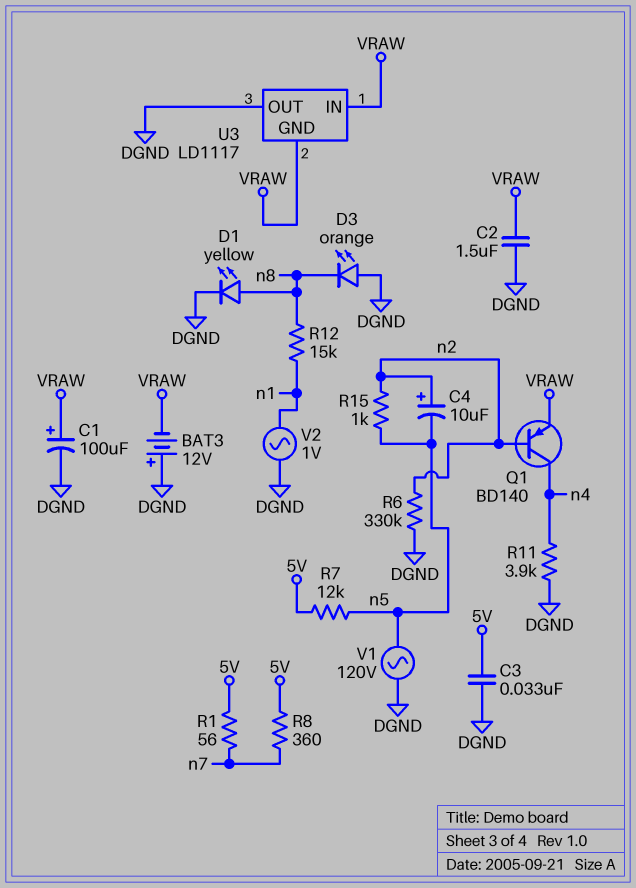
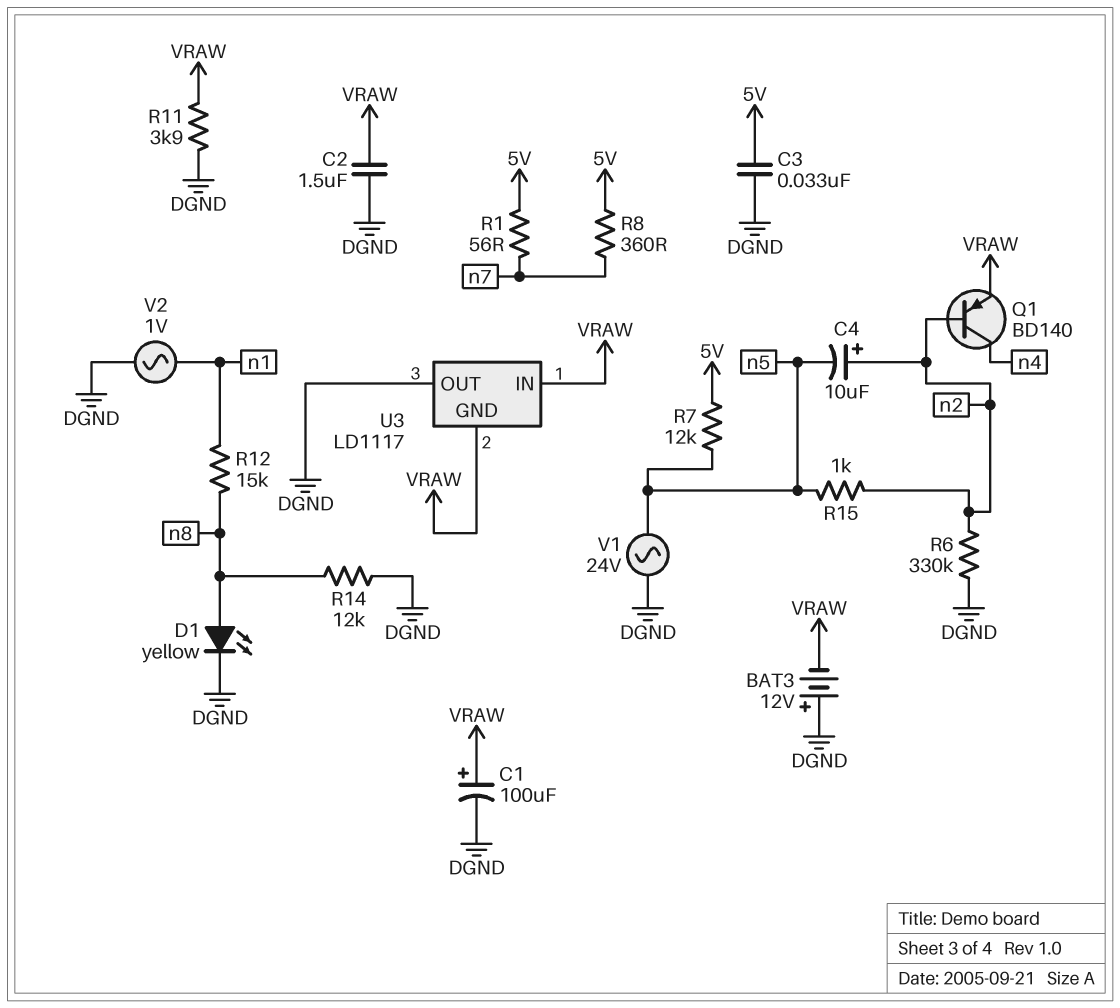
D3: LED orange (A DGND, K n8) -> none
R11: 3.9k (DGND, n4) -> 3.9k (DGND, VRAW)
R14: none -> 12k (DGND, n8)
V1: AC 120V (DGND, n5) -> AC 24V (DGND, n5)

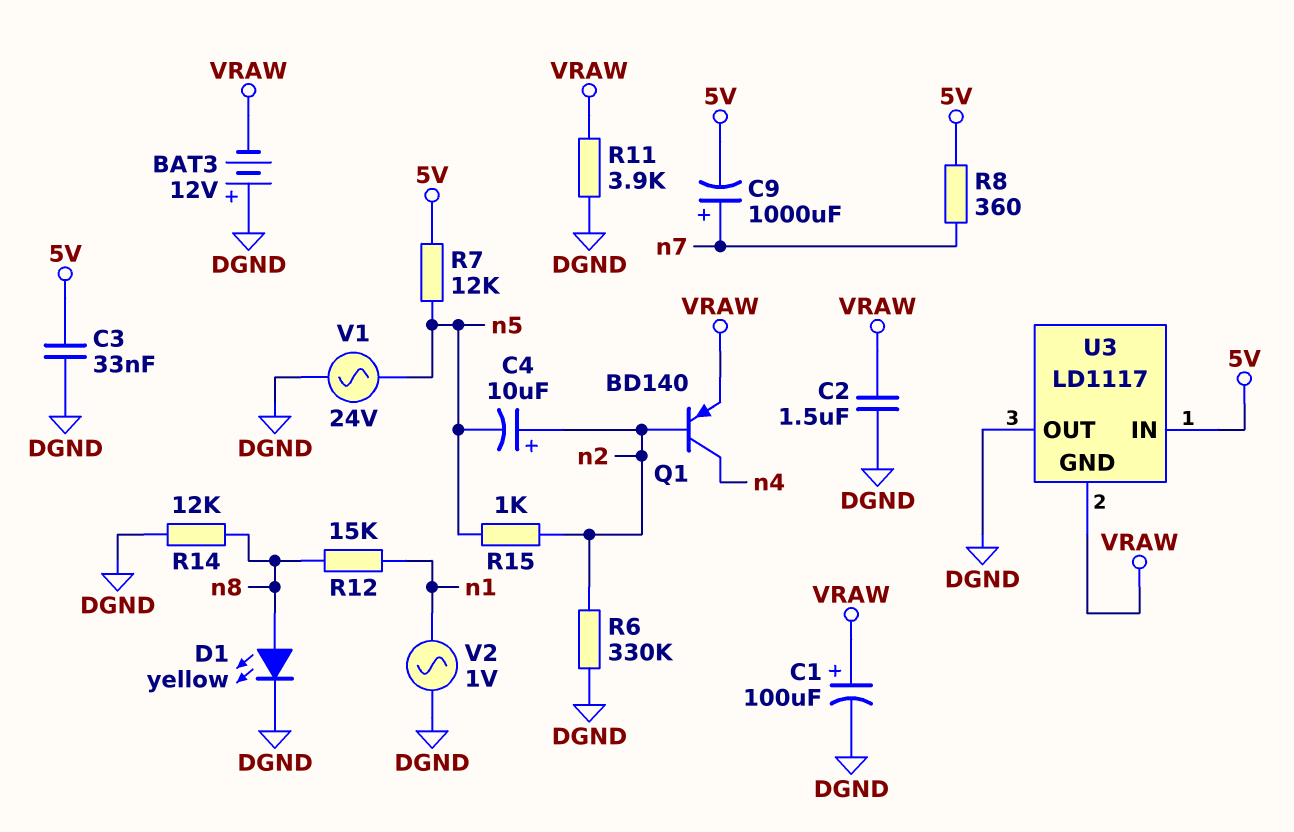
C9: none -> 1000uF (plus n7, minus 5V)
R1: 56 (5V, n7) -> none
U3 pin IN: VRAW -> 5V

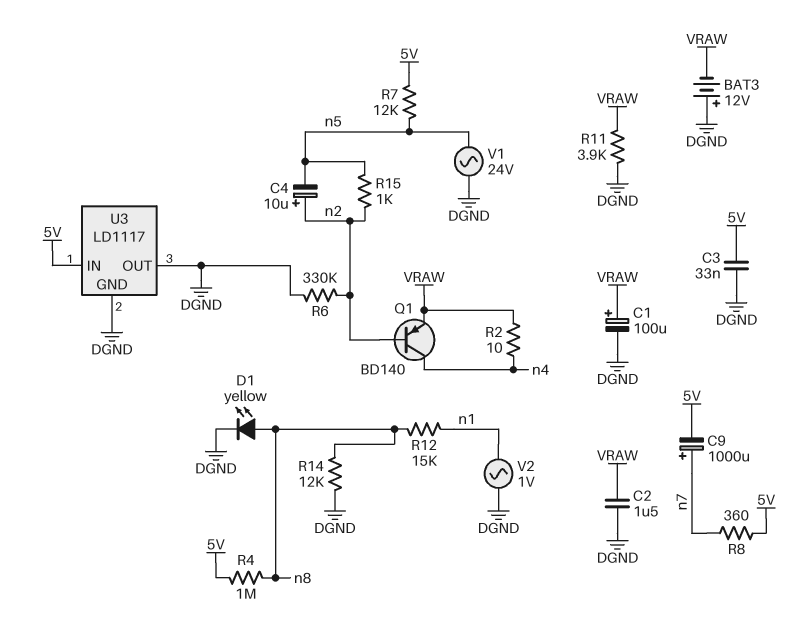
R2: none -> 10 (VRAW, n4)
R4: none -> 1M (5V, n8)
U3 pin GND: VRAW -> DGND

